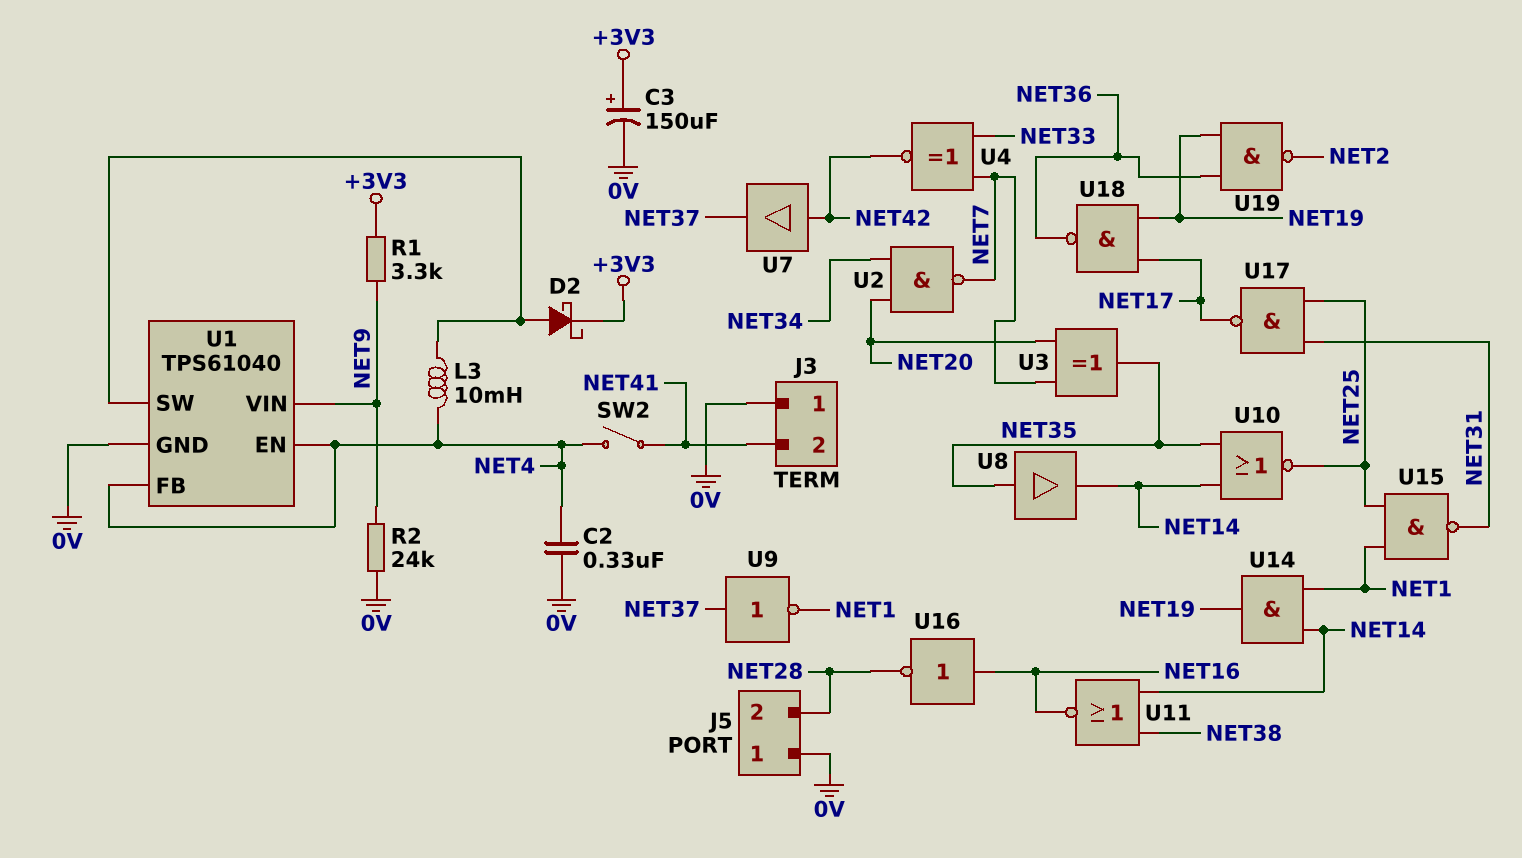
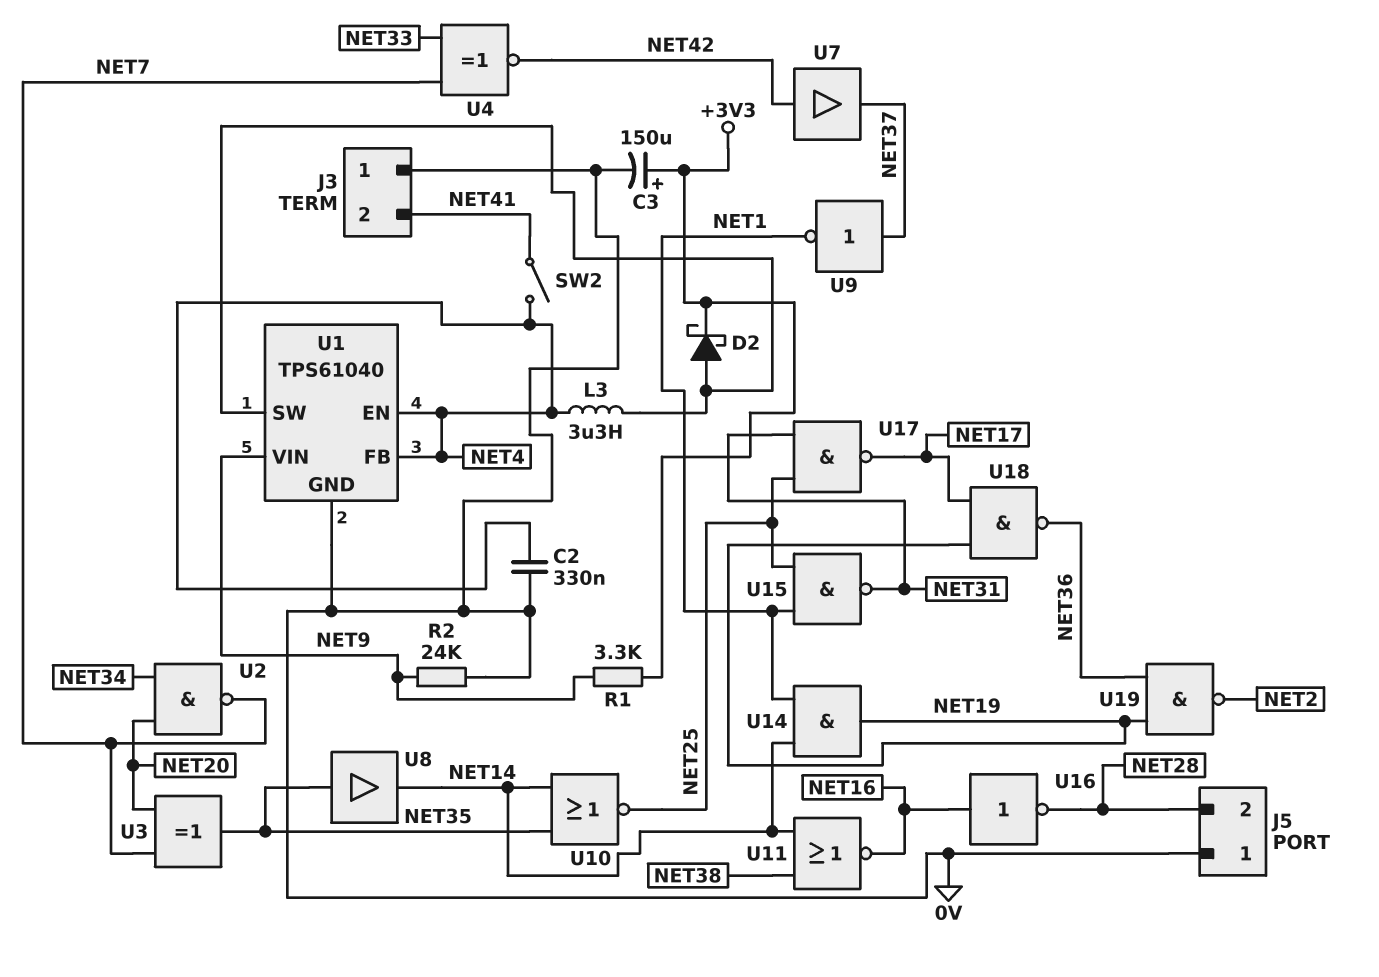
L3: 10mH (NET4, U1/SW) -> 3.3uH (NET4, U1/SW)

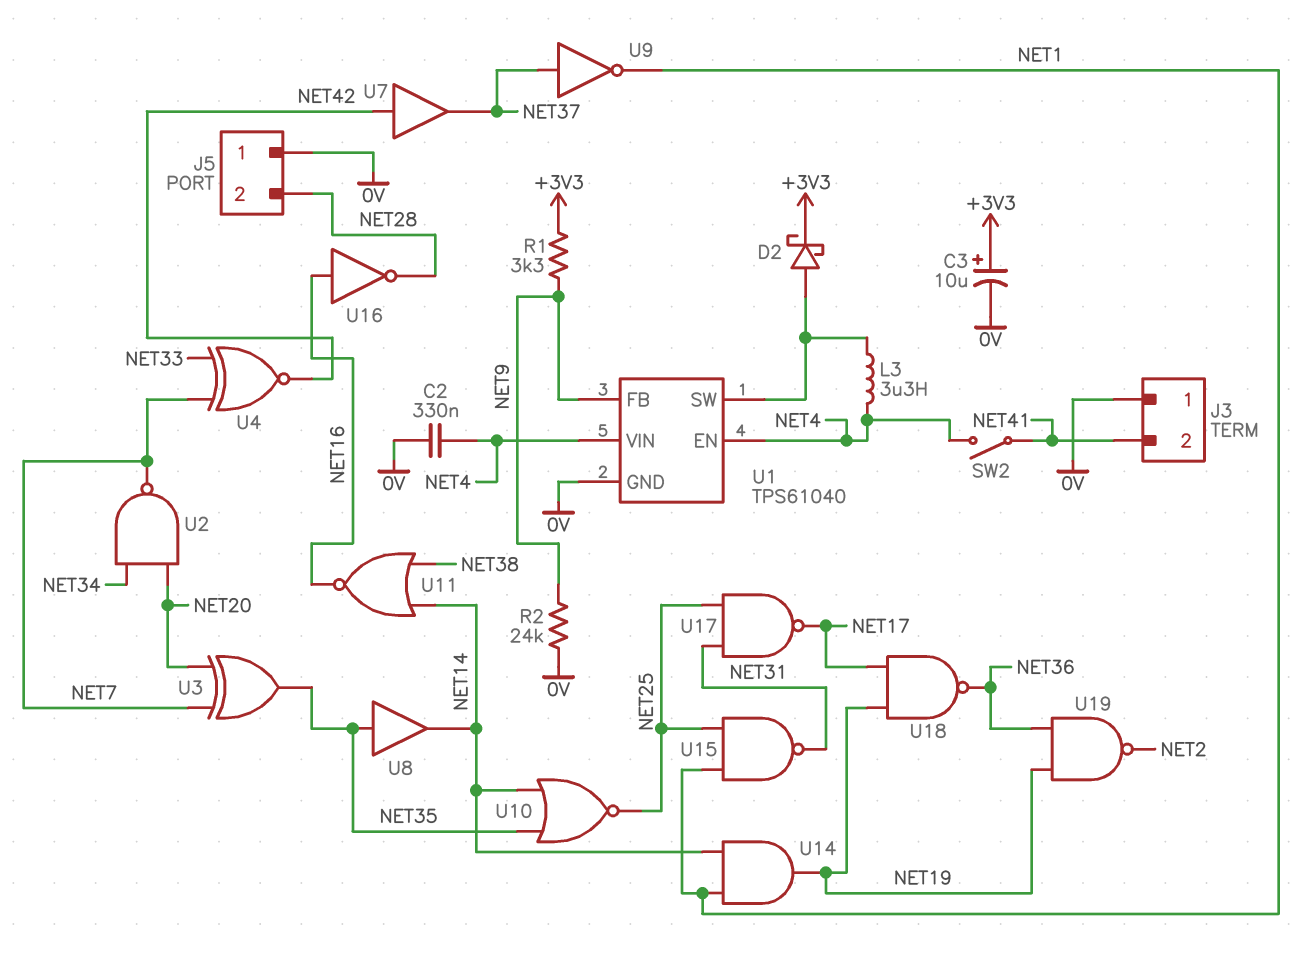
C3: 150uF (plus +3V3, minus 0V) -> 10uF (plus +3V3, minus 0V)
U1 pin FB: NET4 -> NET9
U1 pin VIN: NET9 -> NET4

